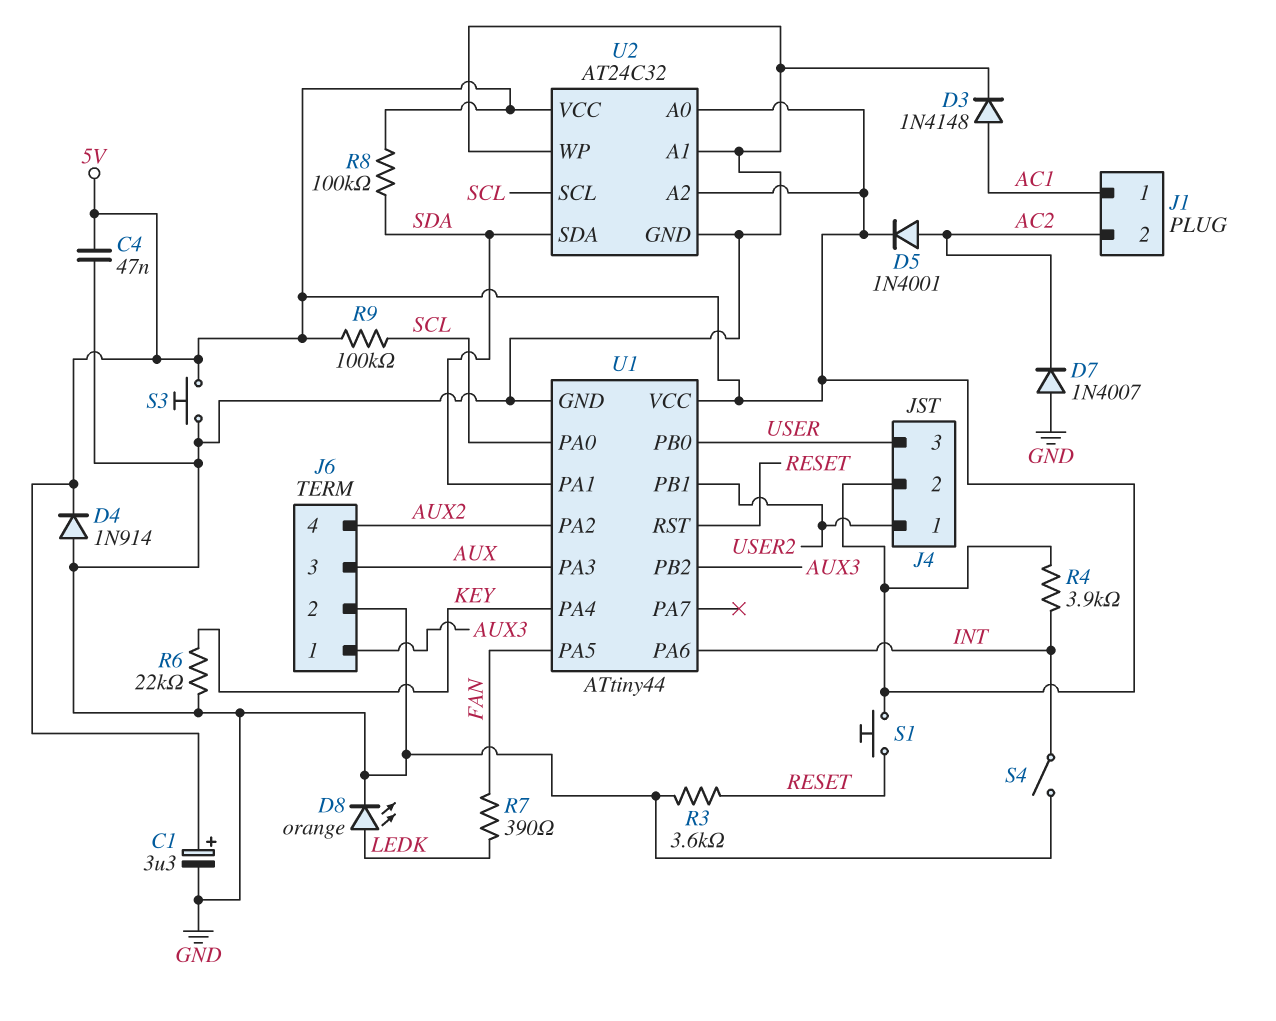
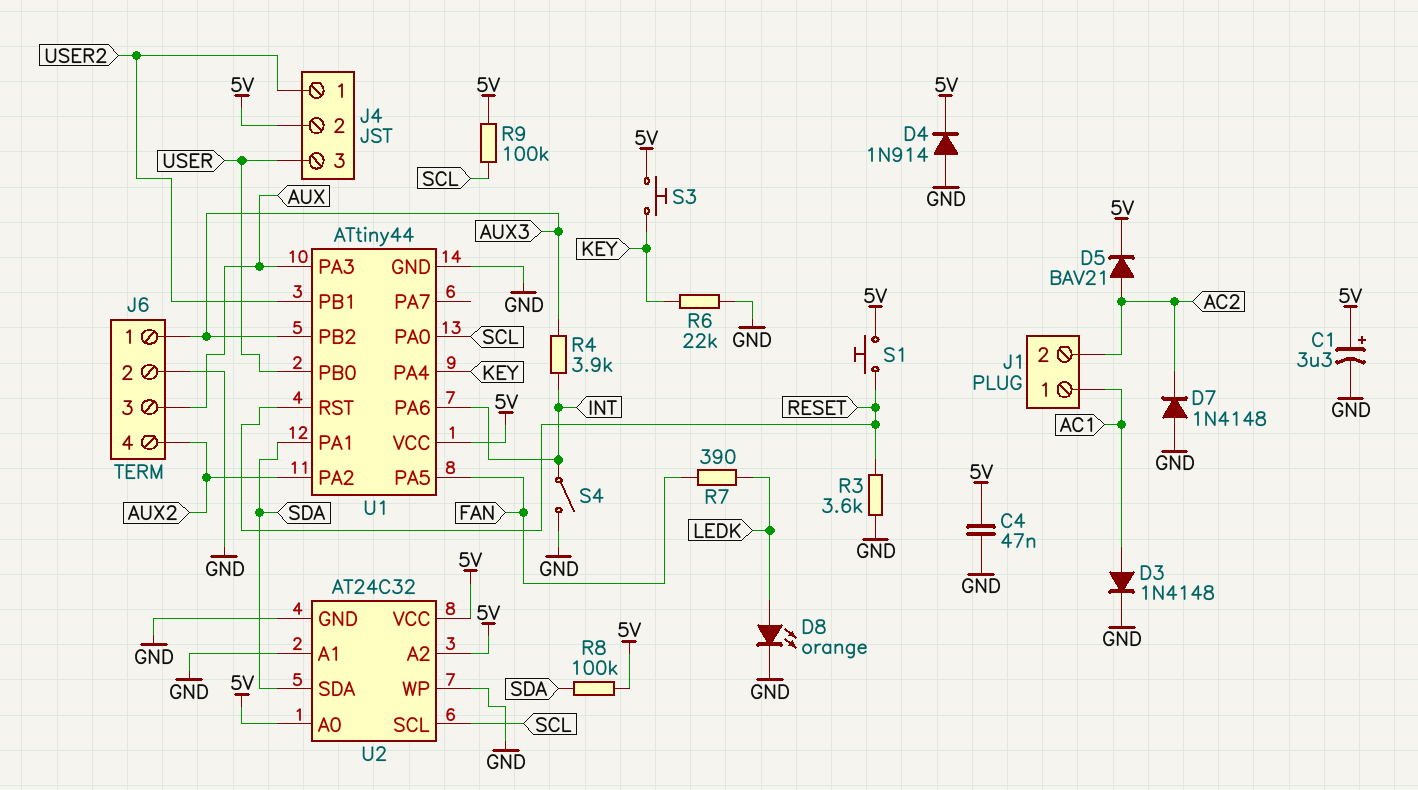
D5: diode 1N4001 (A AC2, K 5V) -> diode BAV21 (A AC2, K 5V)
D7: diode 1N4007 (A GND, K AC2) -> diode 1N4148 (A GND, K AC2)
R4: 3.9k (5V, INT) -> 3.9k (AUX3, INT)
S3: button (5V, GND) -> button (5V, KEY)

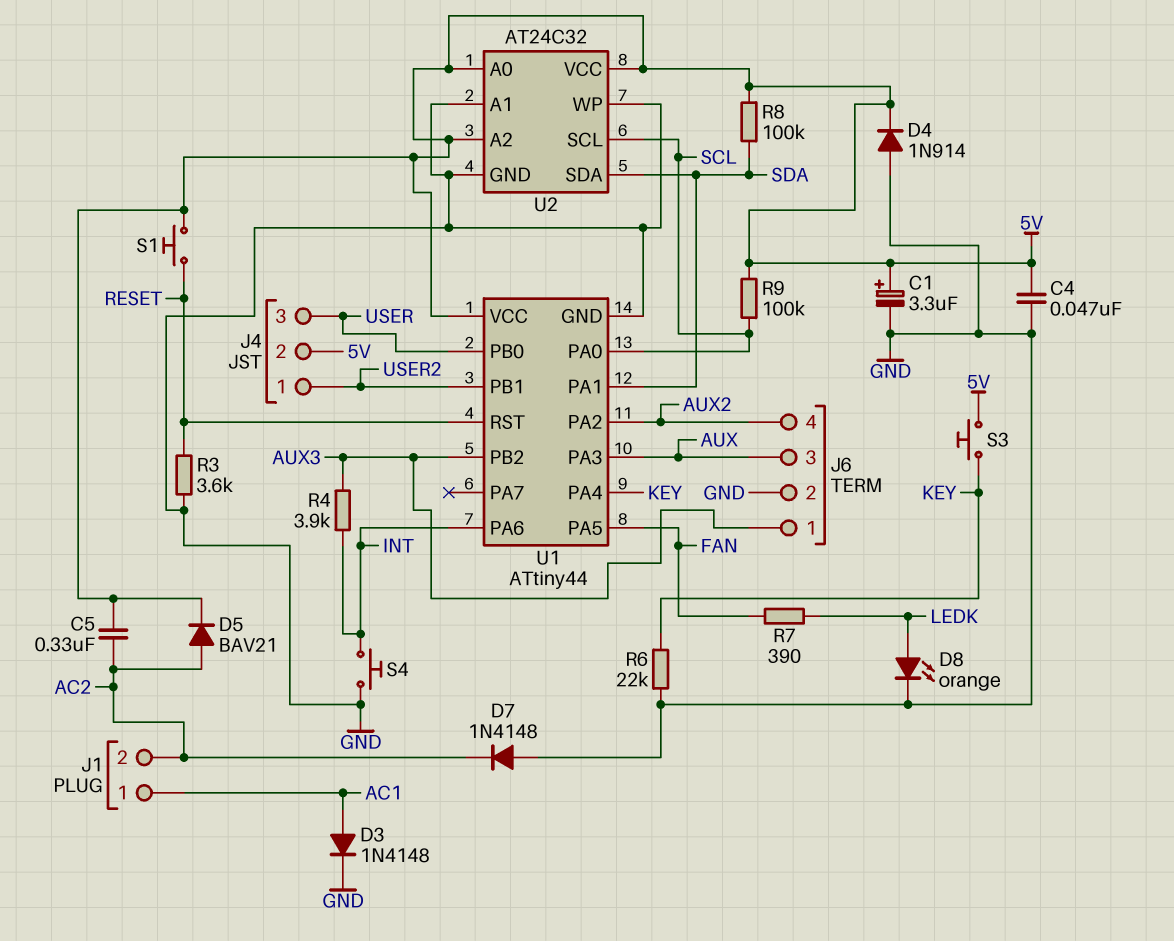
C5: none -> 330nF (5V, AC2)
S4: switch (GND, INT) -> button (GND, INT)

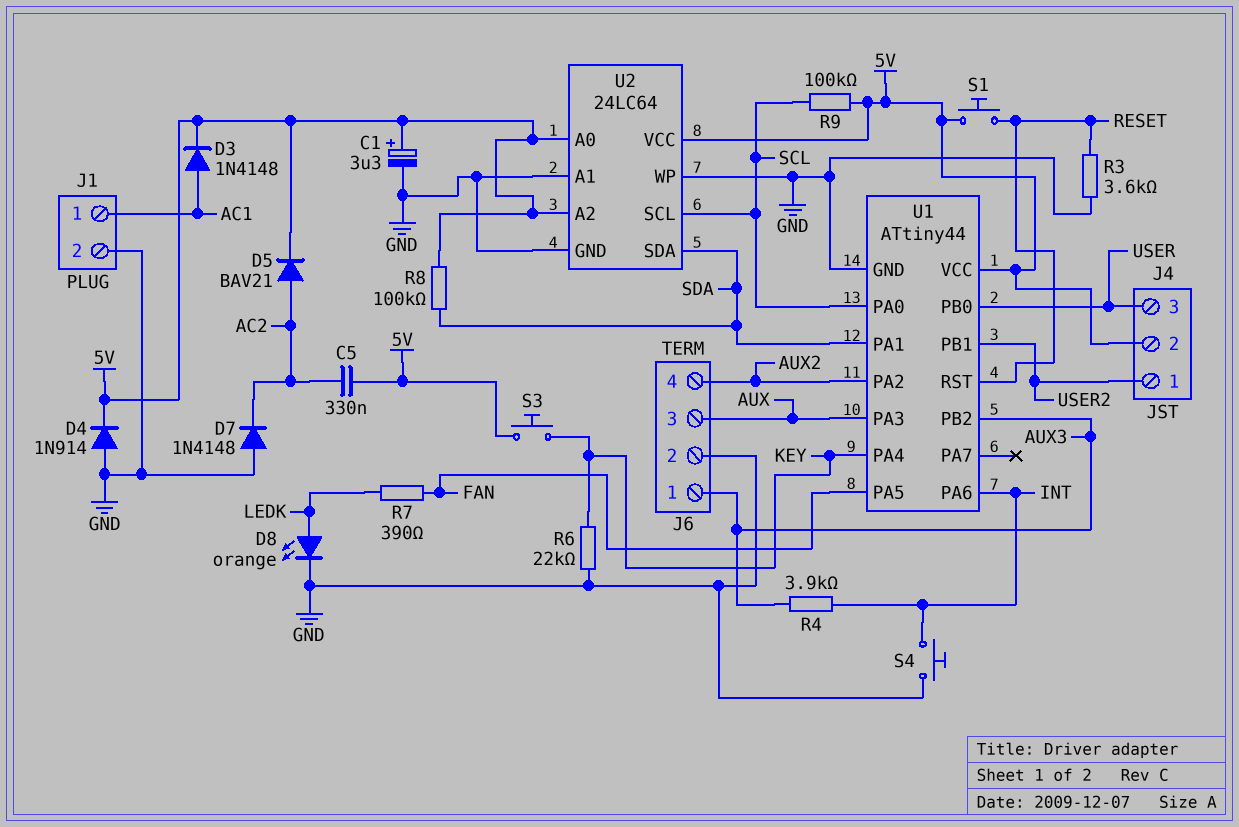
C4: 47nF (5V, GND) -> none
D3: diode 1N4148 (A AC1, K GND) -> diode 1N4148 (A AC1, K 5V)
J1 pin 2: AC2 -> GND
U2: AT24C32 -> 24LC64

